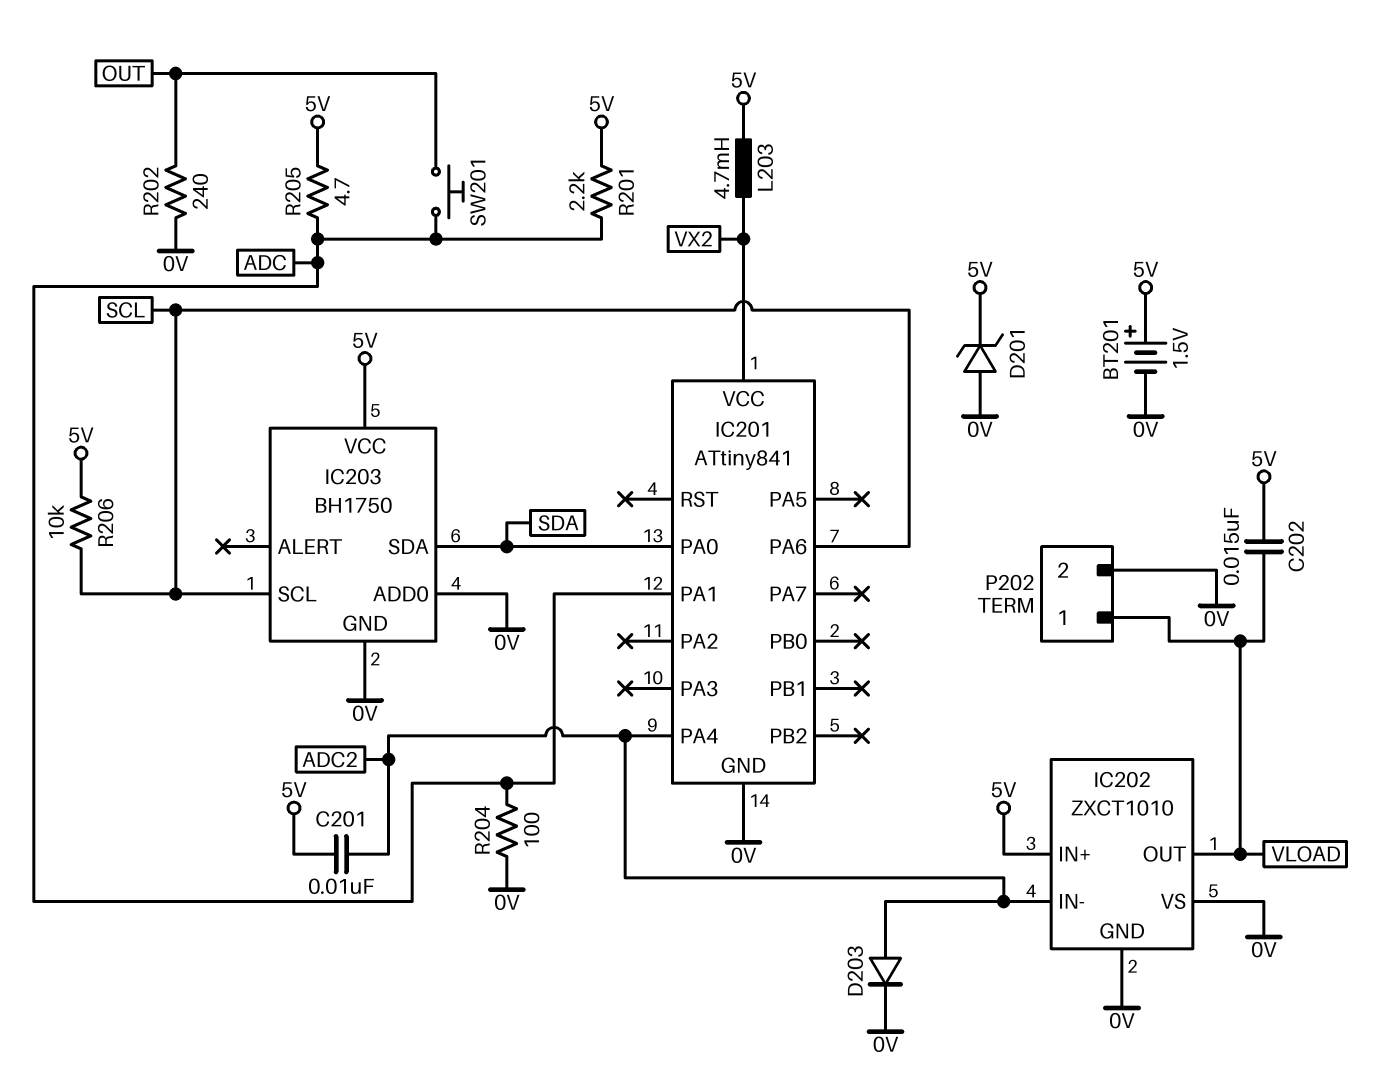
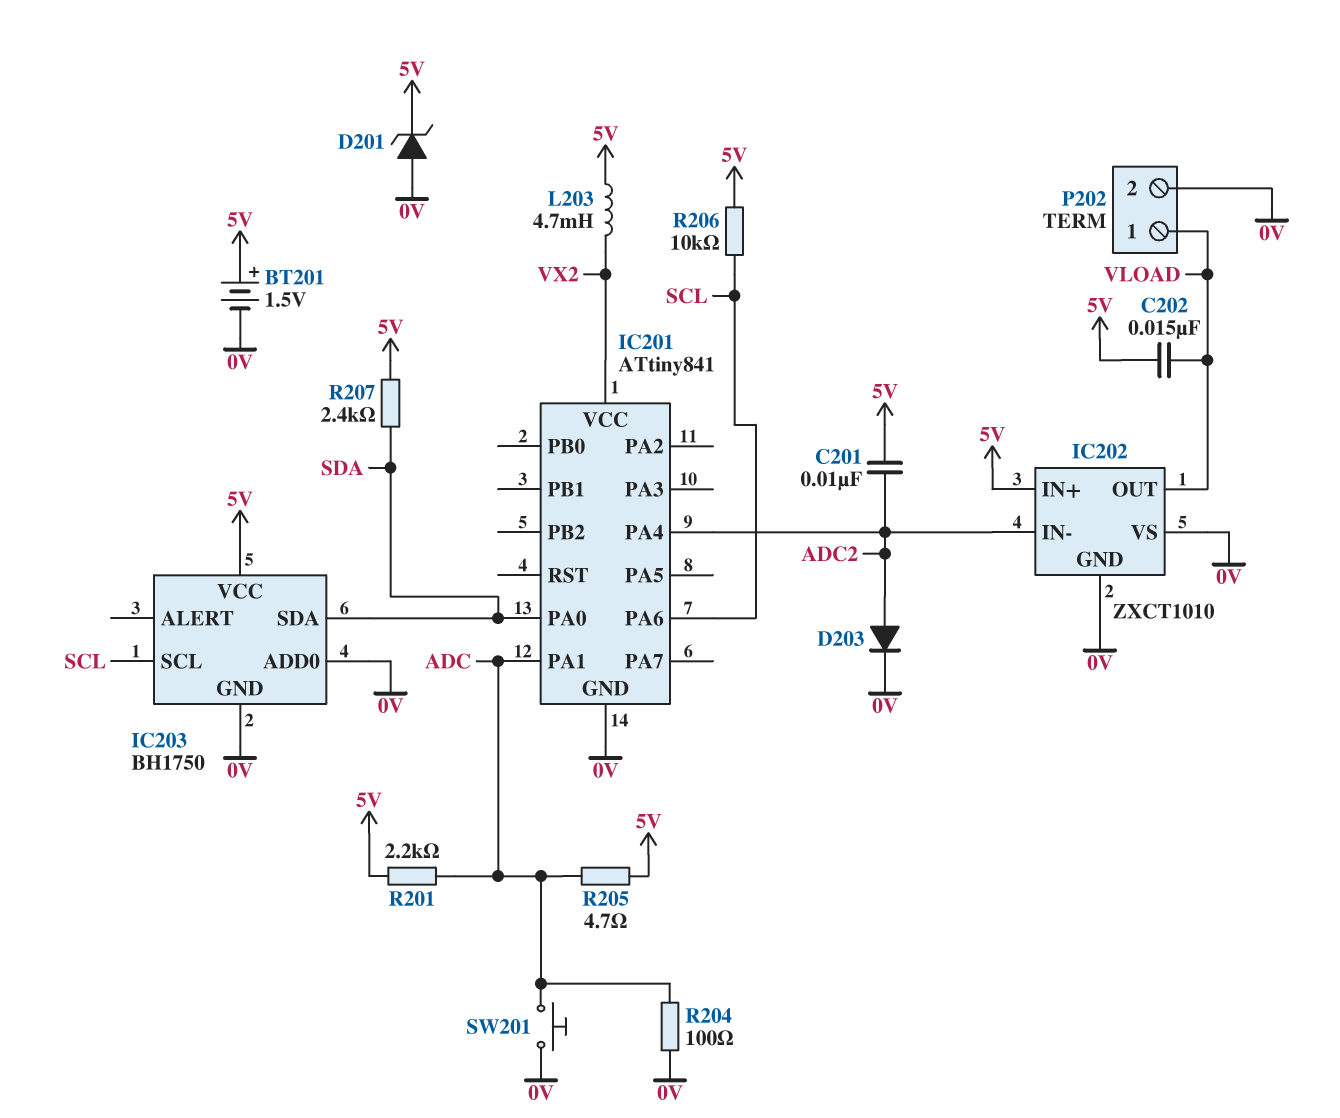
R202: 240 (0V, OUT) -> none
R207: none -> 2.4k (5V, SDA)
SW201: button (ADC, OUT) -> button (0V, ADC)

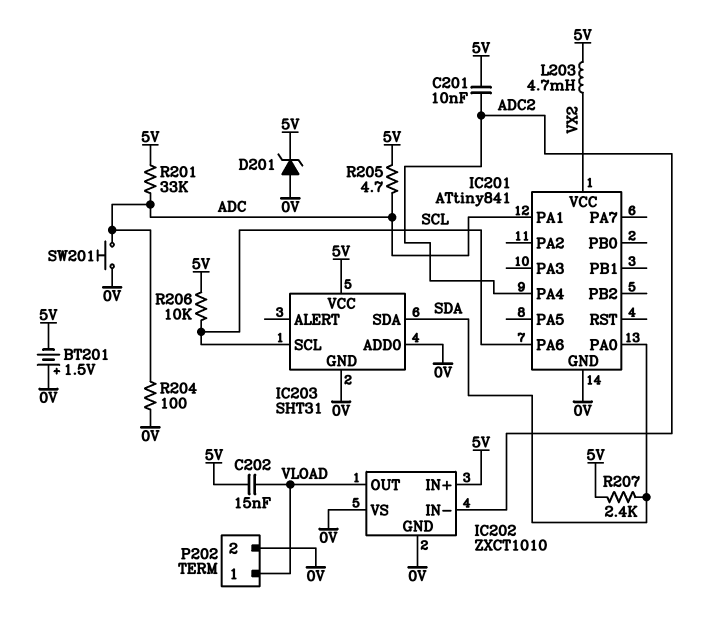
BT201: 1.5V (plus 5V, minus 0V) -> 1.5V (plus 0V, minus 5V)
D203: diode (A ADC2, K 0V) -> none
IC203: BH1750 -> SHT31
R201: 2.2k (5V, ADC) -> 33k (5V, ADC)

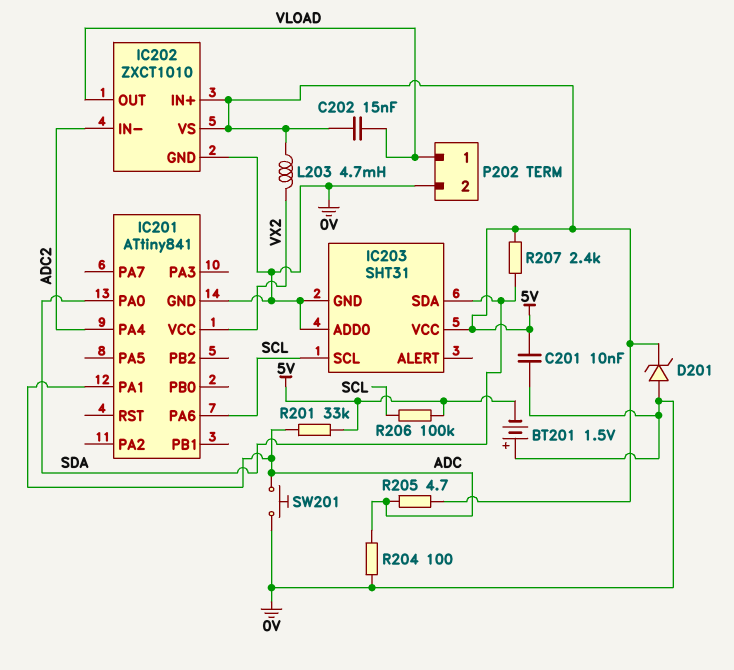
C201: 10nF (5V, ADC2) -> 10nF (0V, 5V)
IC202 pin VS: 0V -> 5V
R206: 10k (5V, SCL) -> 100k (5V, SCL)

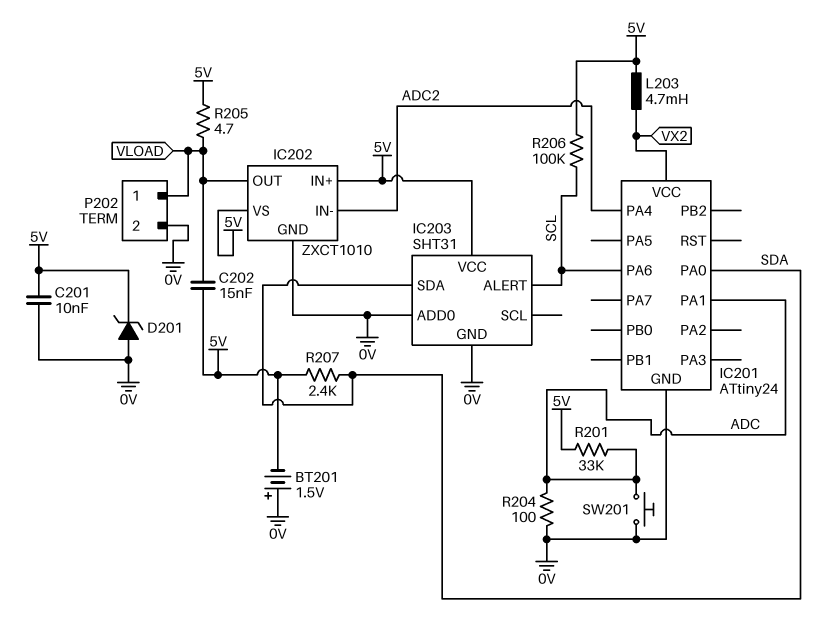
IC201: ATtiny841 -> ATtiny24
IC203 pin ALERT: none -> SCL
IC203 pin SCL: SCL -> none
R205: 4.7 (5V, ADC) -> 4.7 (5V, VLOAD)

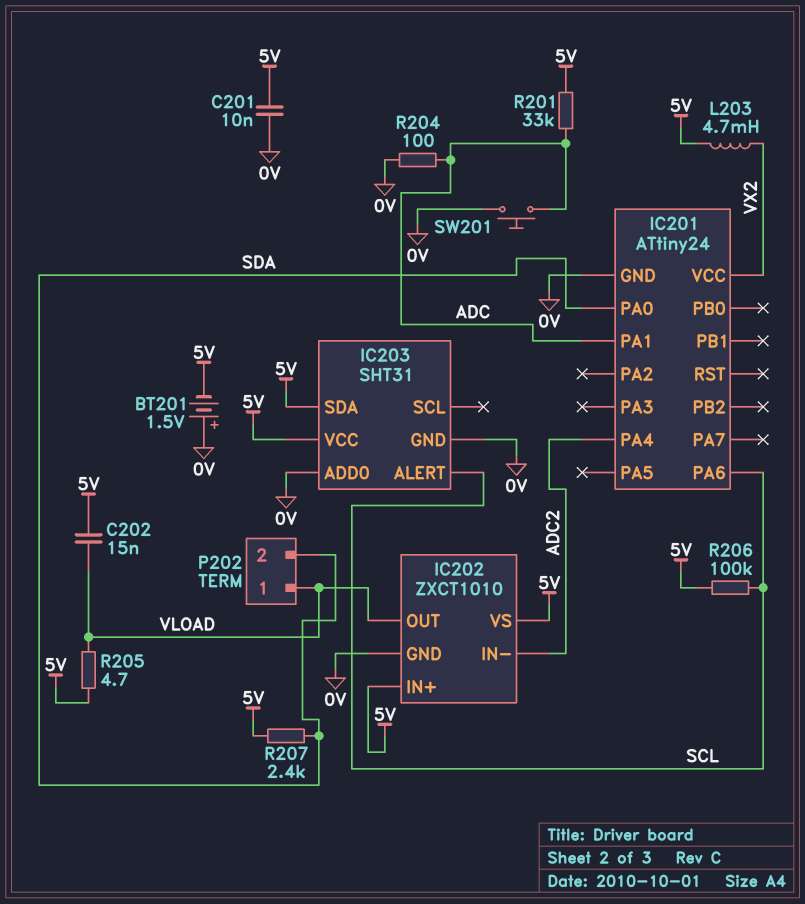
D201: zener (A 0V, K 5V) -> none
IC203 pin SDA: SDA -> 5V
P202 pin 2: 0V -> SDA

